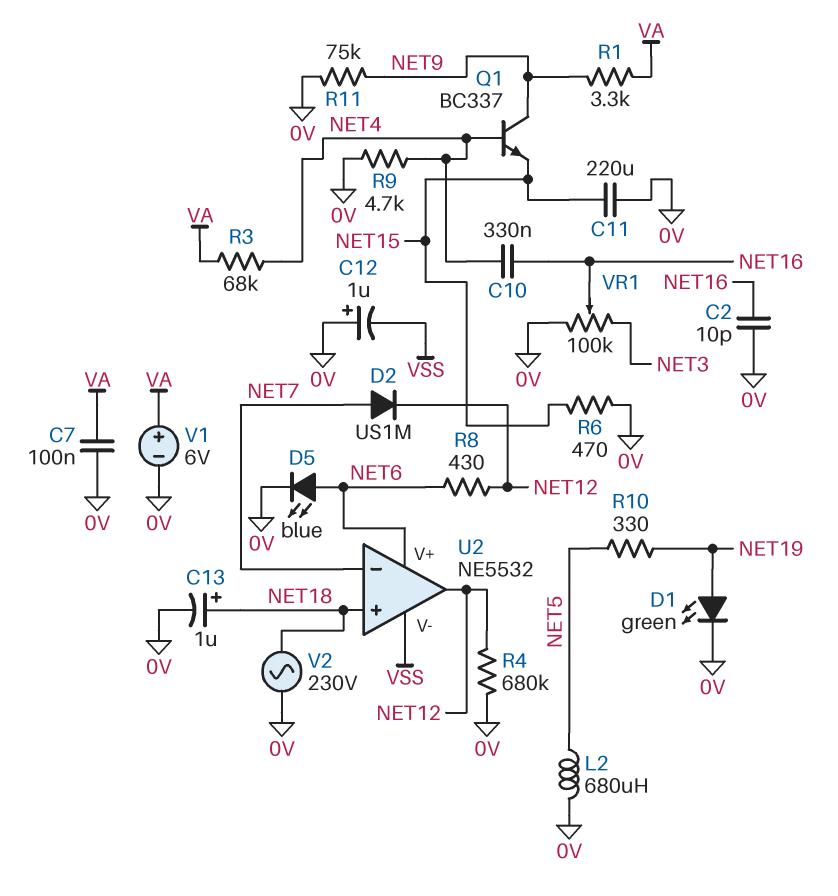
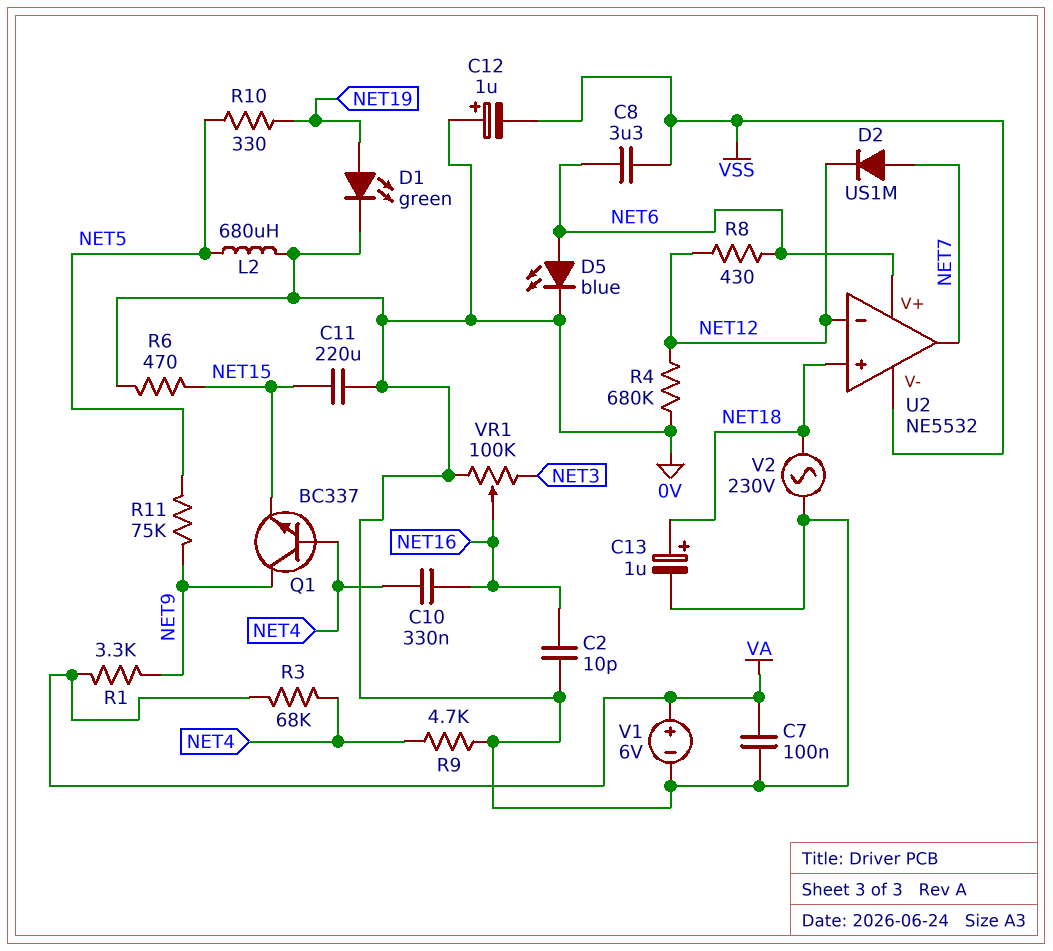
C8: none -> 3.3uF (NET6, VSS)
R11: 75k (0V, NET9) -> 75k (NET5, NET9)
U2 pin in-: NET7 -> NET12
U2 pin out: NET12 -> NET7

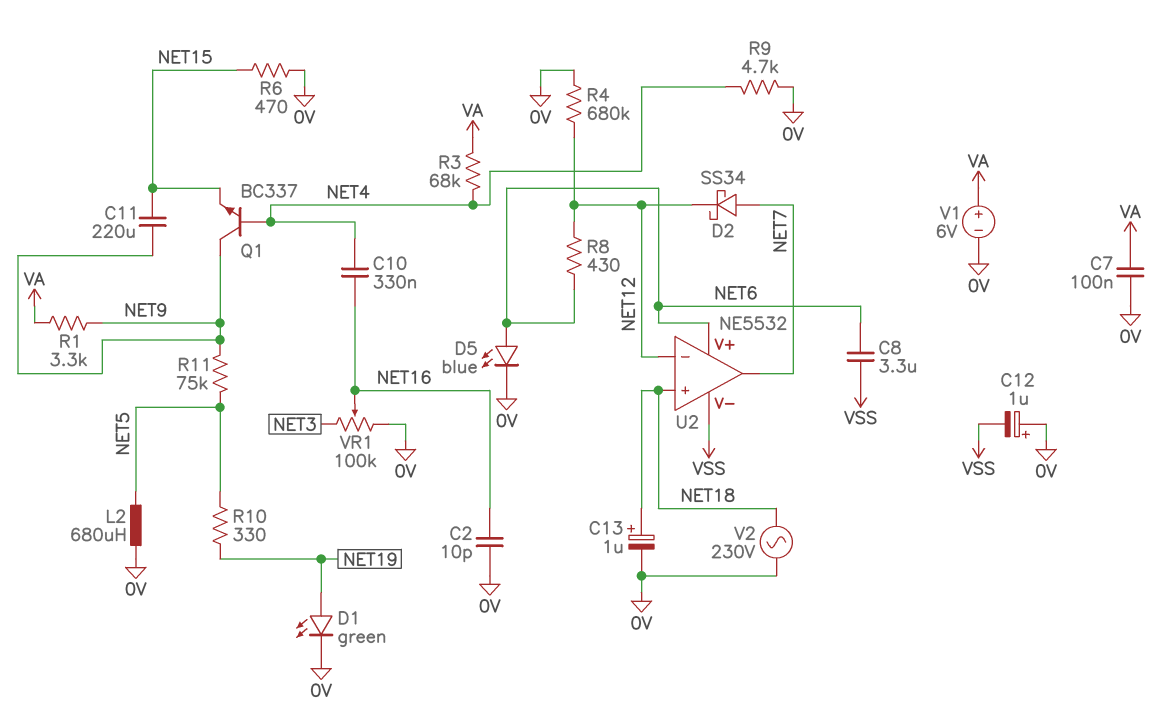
C11: 220uF (0V, NET15) -> 220uF (NET9, NET15)
D2: diode US1M (A NET7, K NET12) -> schottky SS34 (A NET7, K NET12)

